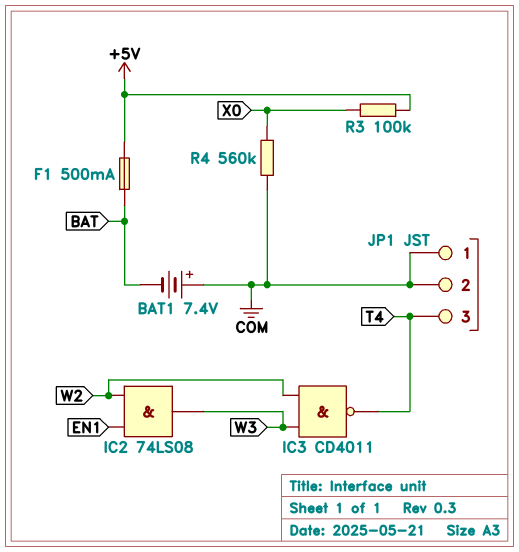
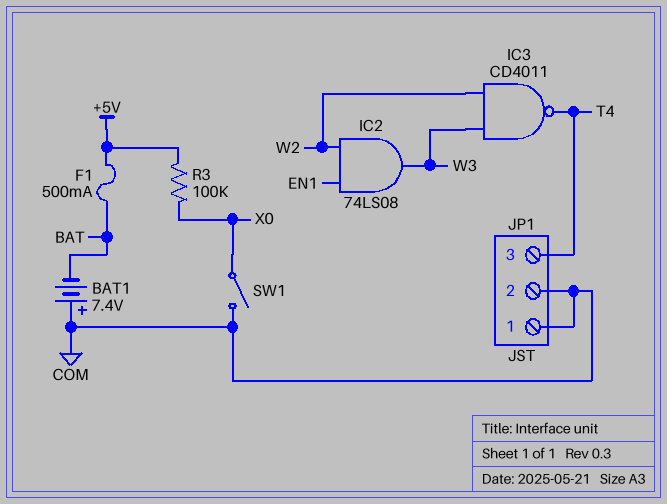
R4: 560k (COM, X0) -> none
SW1: none -> switch (COM, X0)

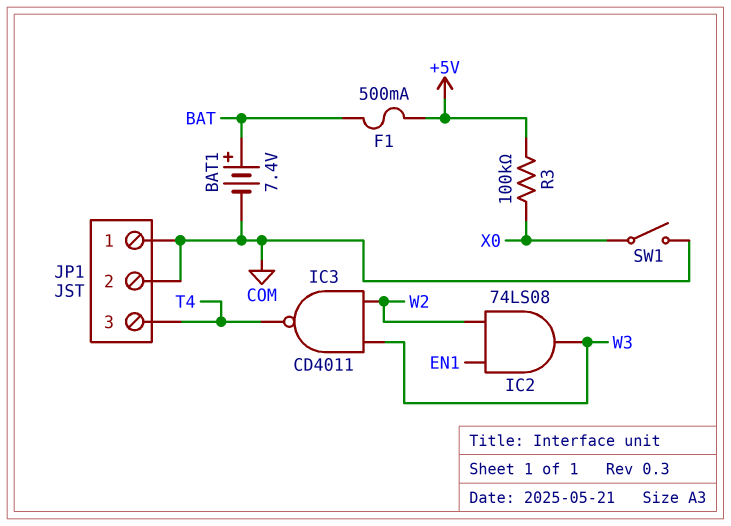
BAT1: 7.4V (plus COM, minus BAT) -> 7.4V (plus BAT, minus COM)

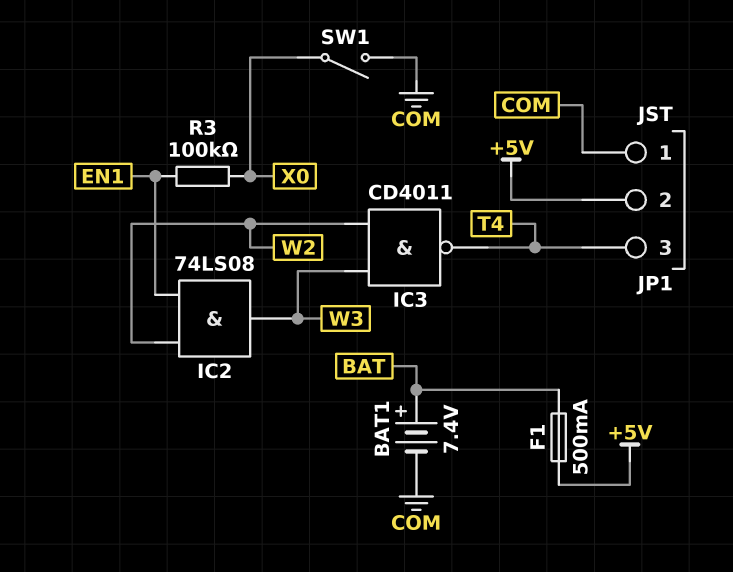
JP1 pin 2: COM -> +5V
R3: 100k (+5V, X0) -> 100k (EN1, X0)

